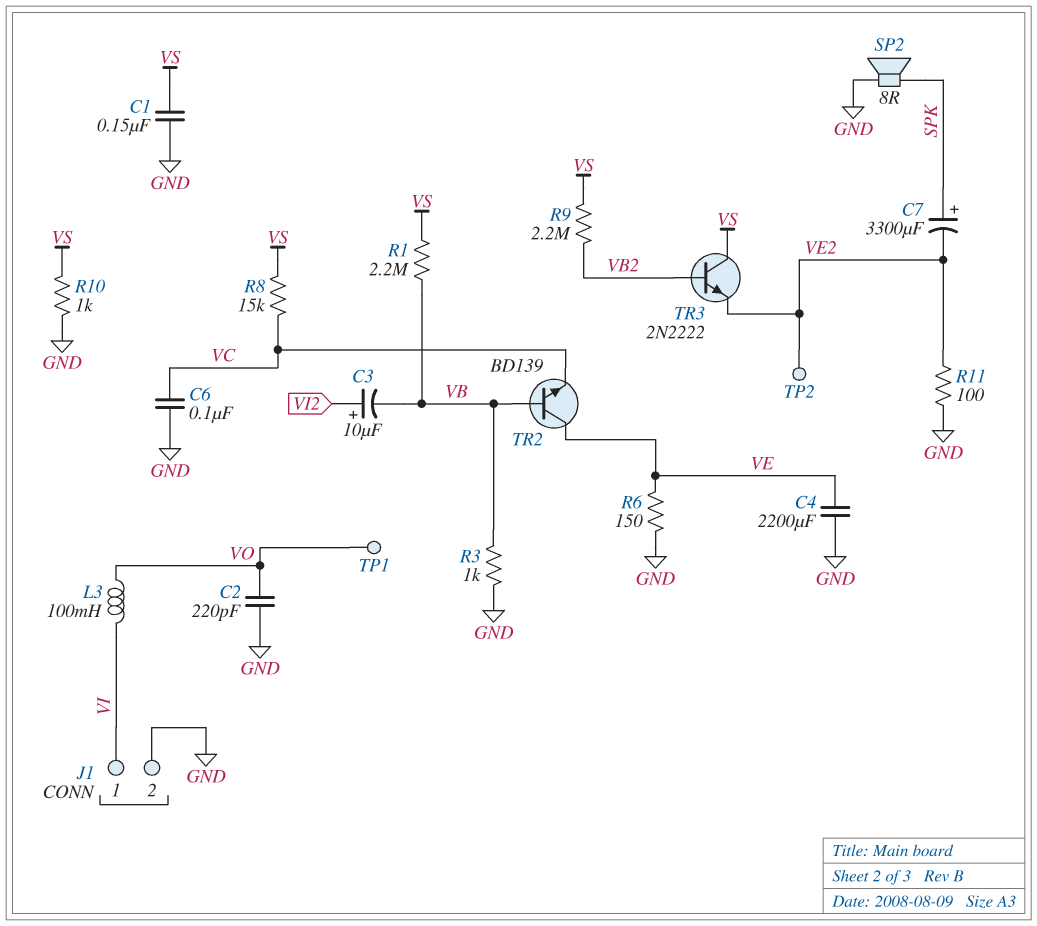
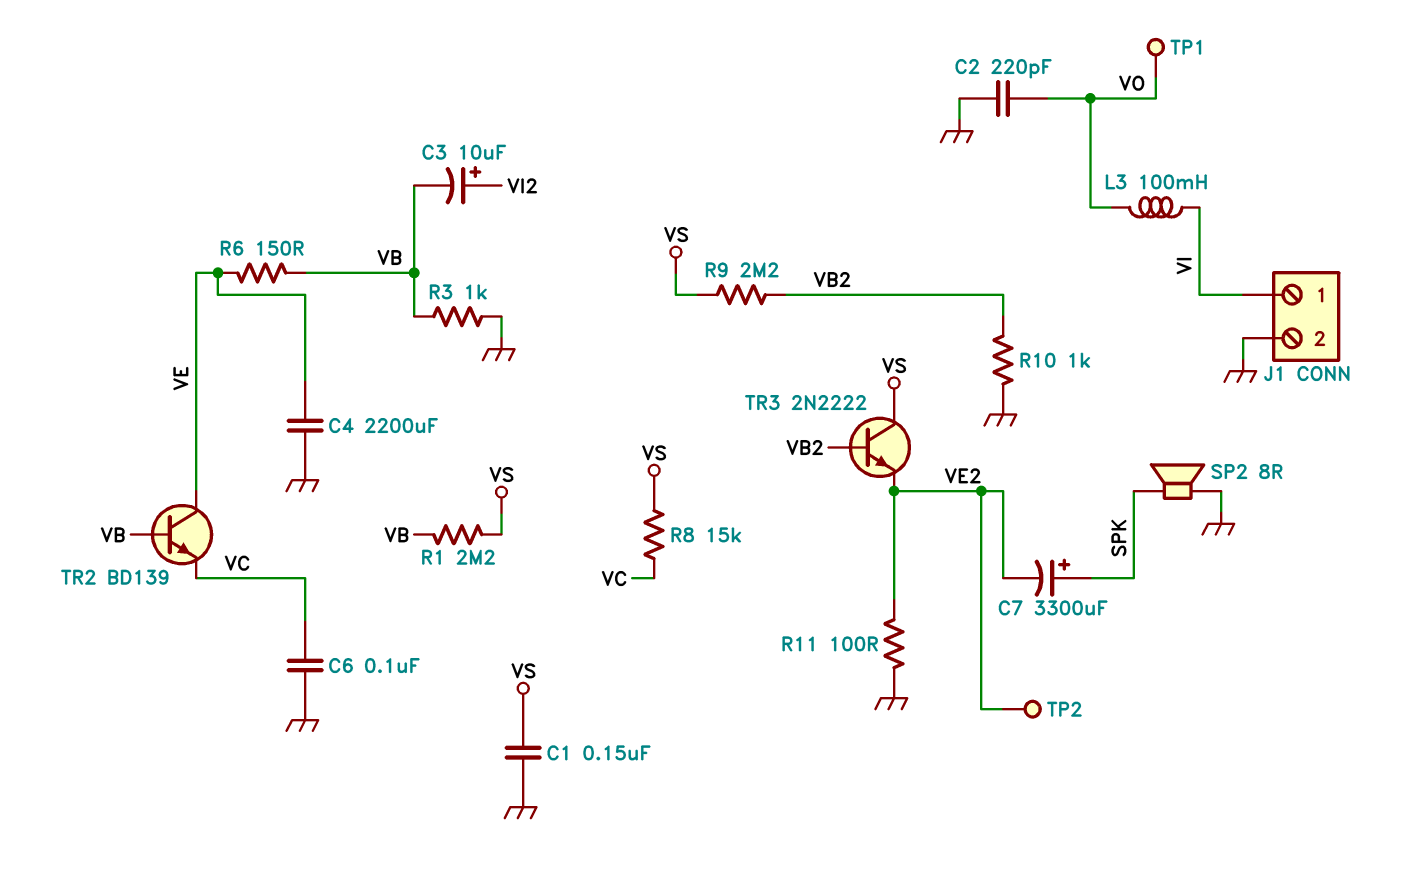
R6: 150 (GND, VE) -> 150 (VB, VE)
R10: 1k (GND, VS) -> 1k (GND, VB2)

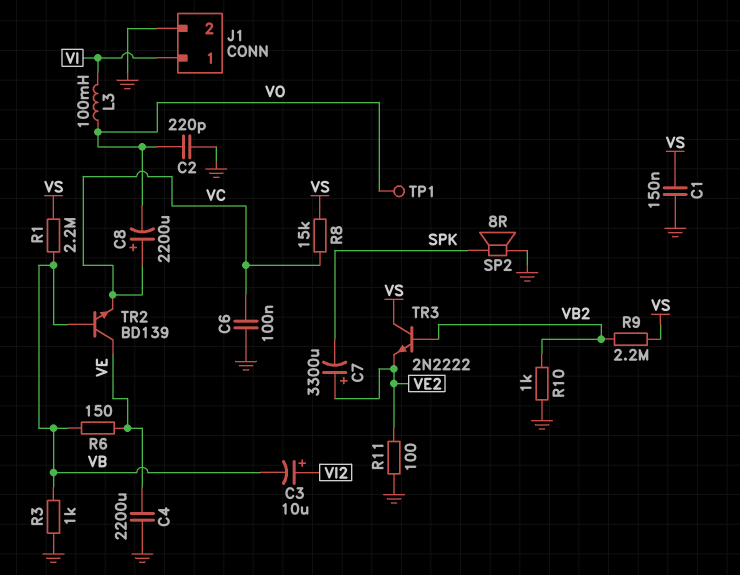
C7: 3300uF (plus SPK, minus VE2) -> 3300uF (plus VE2, minus SPK)
C8: none -> 2200uF (plus VC, minus VO)
TP2: test point (VE2) -> none

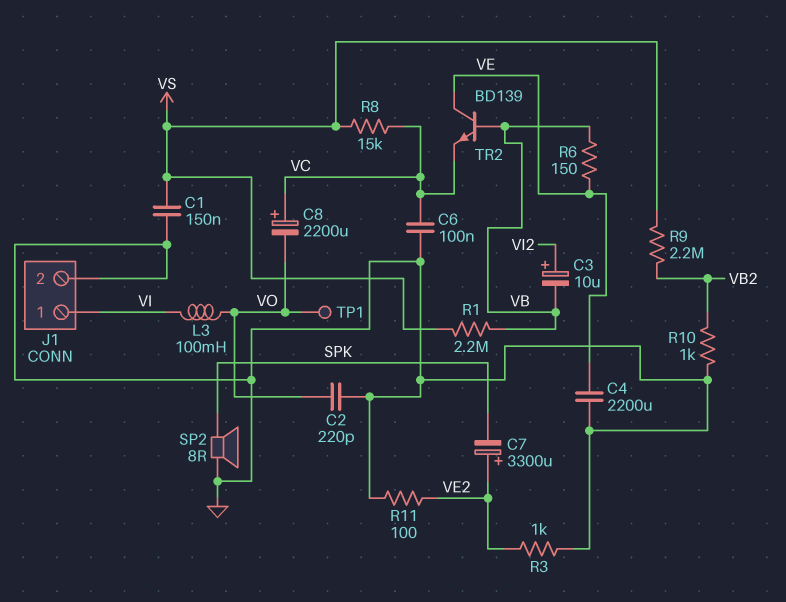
R3: 1k (GND, VB) -> 1k (GND, VE2)
TR3: NPN 2N2222 (B VB2, C VS, E VE2) -> none

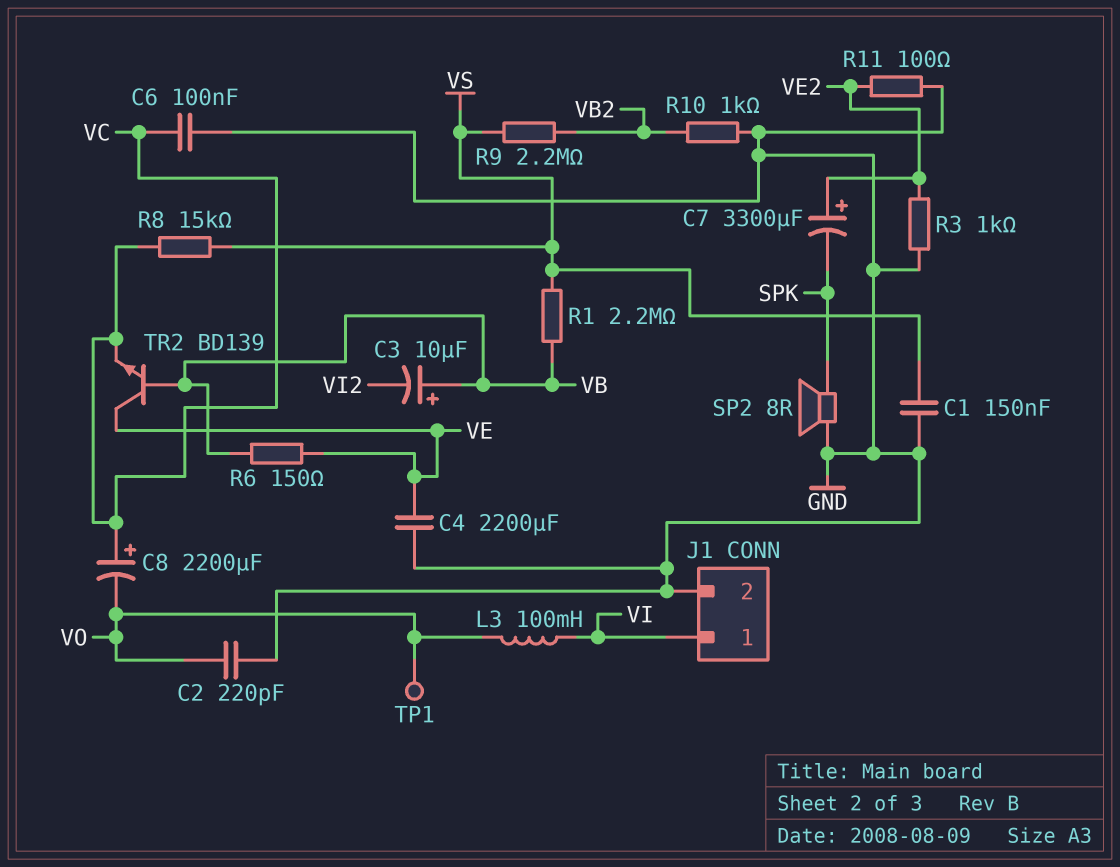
C3: 10uF (plus VI2, minus VB) -> 10uF (plus VB, minus VI2)

